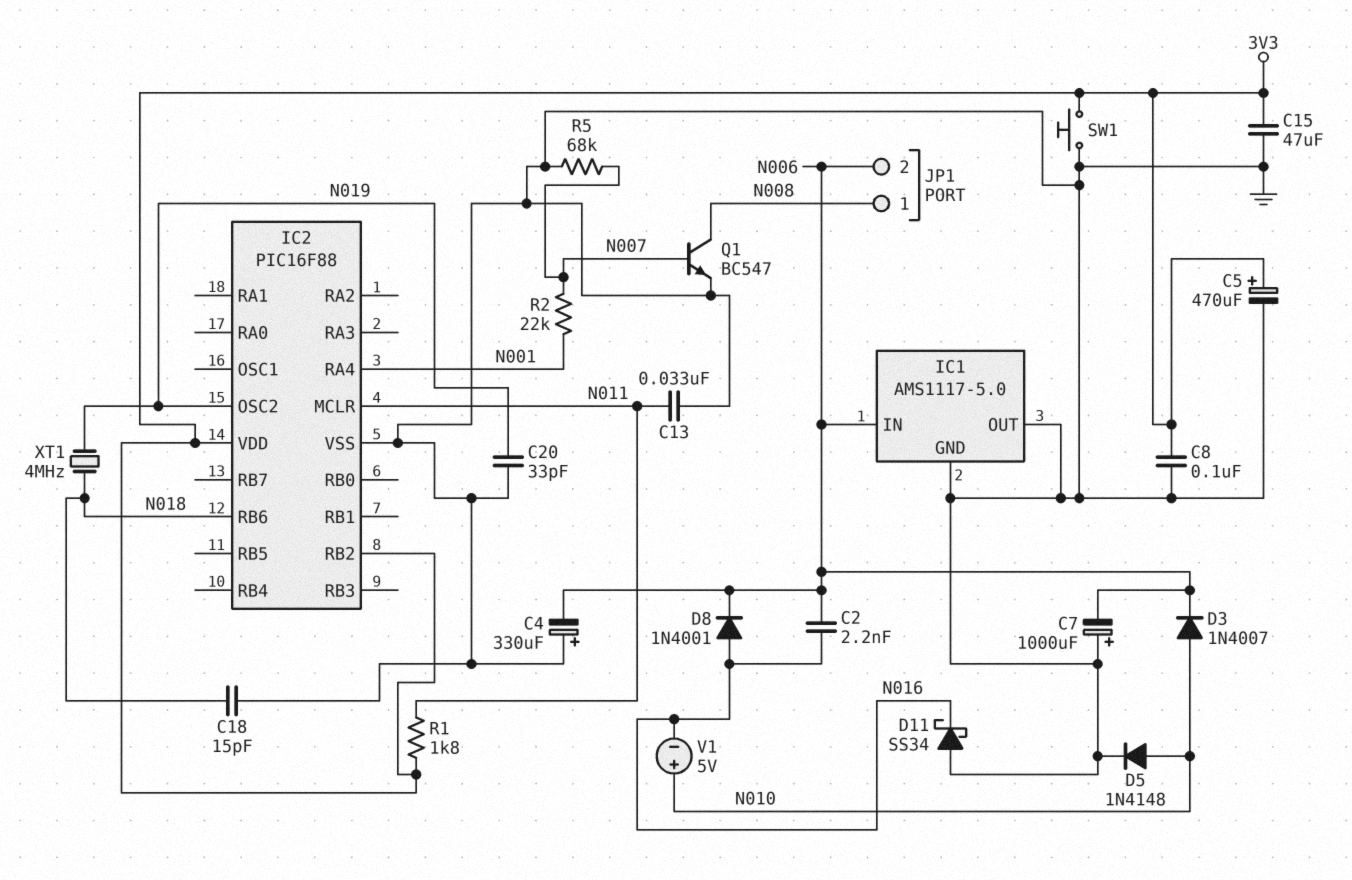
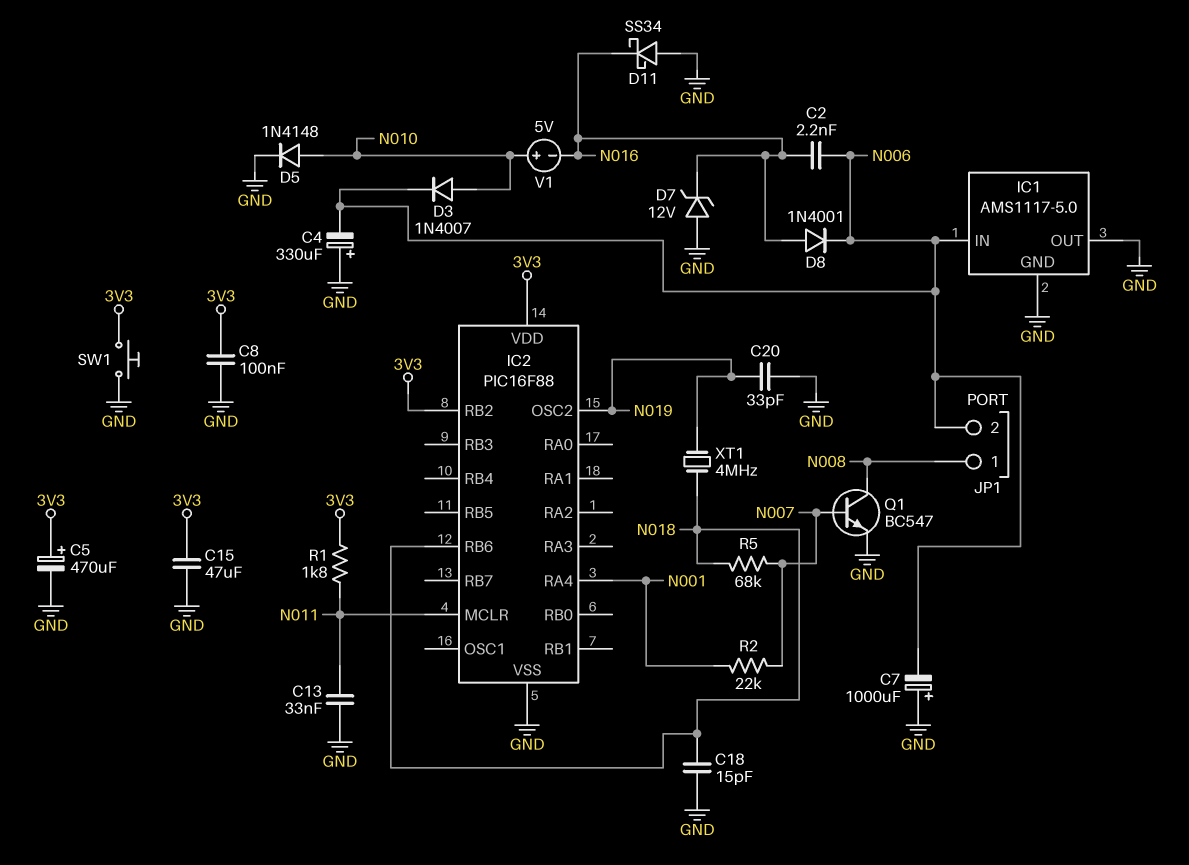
D7: none -> zener 12V (A GND, K N016)
R5: 68k (GND, N007) -> 68k (N007, N018)

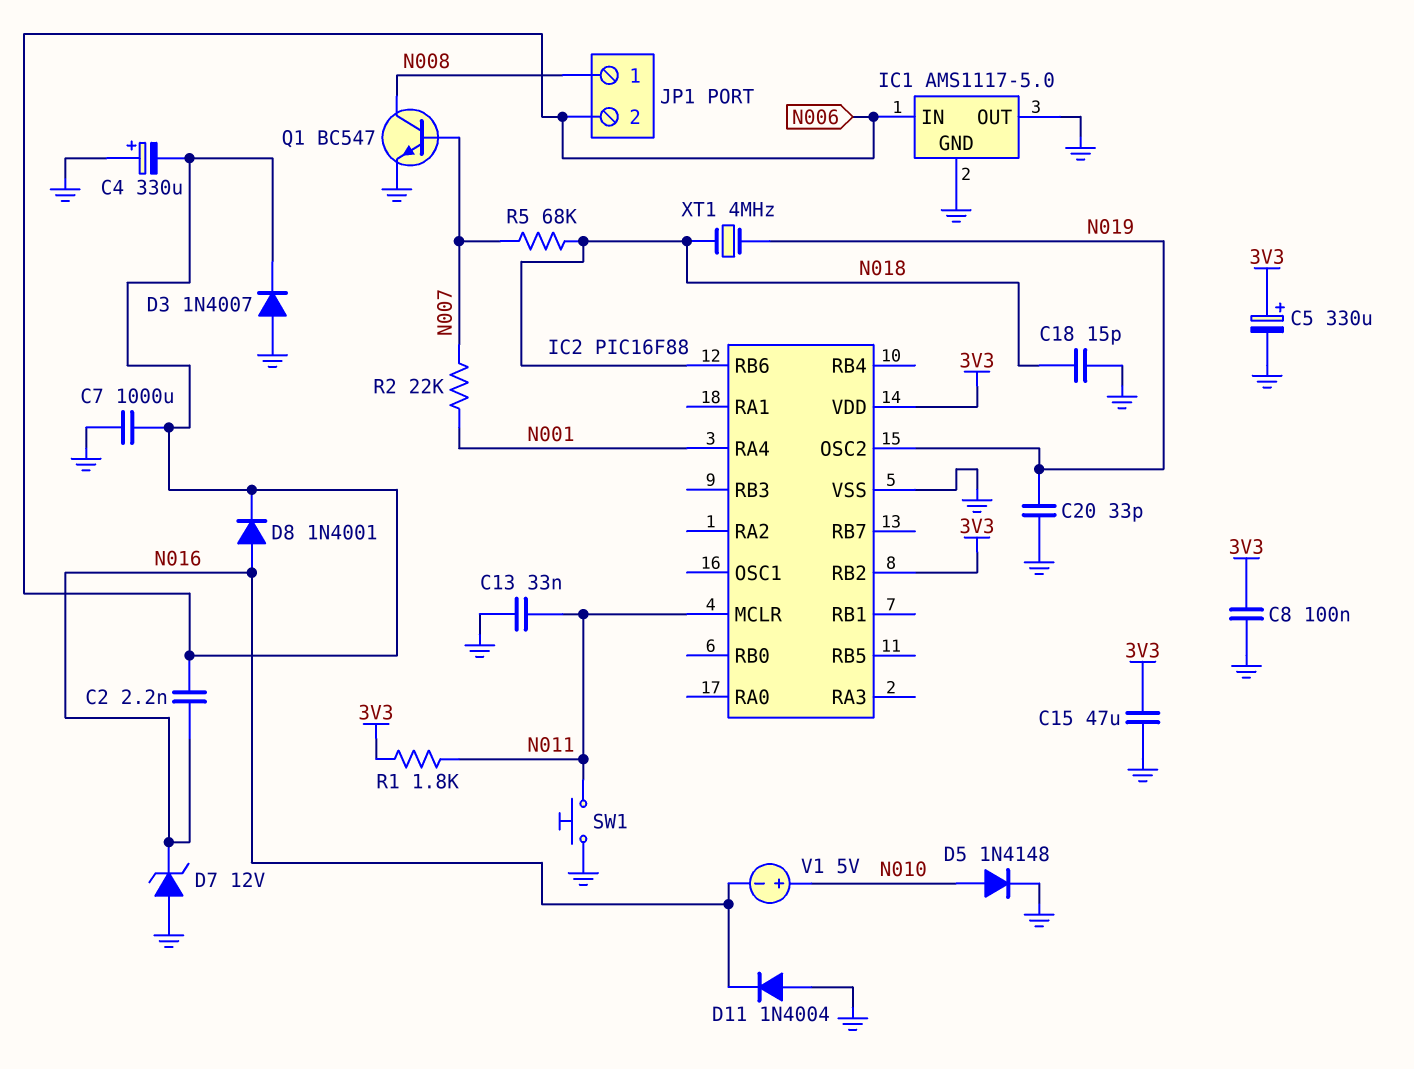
C5: 470uF (plus 3V3, minus GND) -> 330uF (plus 3V3, minus GND)
C7: 1000uF (plus GND, minus N006) -> 1000uF (GND, N006)
D3: diode 1N4007 (A N010, K N006) -> diode 1N4007 (A GND, K N006)
D11: schottky SS34 (A GND, K N016) -> diode 1N4004 (A GND, K N016)
SW1: button (3V3, GND) -> button (GND, N011)

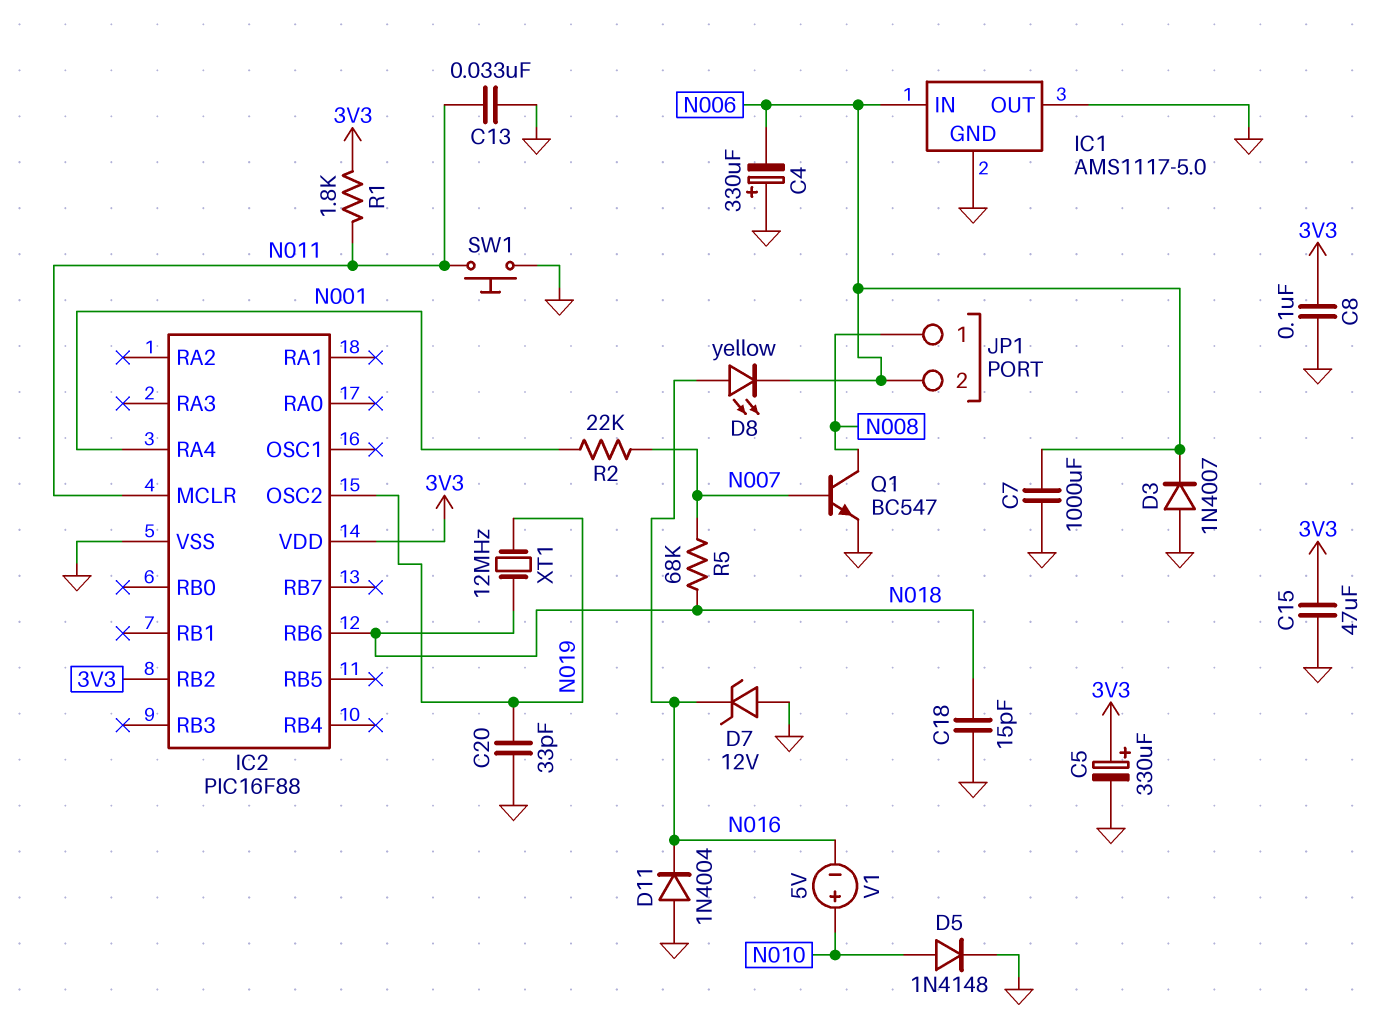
C2: 2.2nF (N006, N016) -> none
D8: diode 1N4001 (A N016, K N006) -> LED yellow (A N016, K N006)
XT1: 4MHz (N018, N019) -> 12MHz (N018, N019)

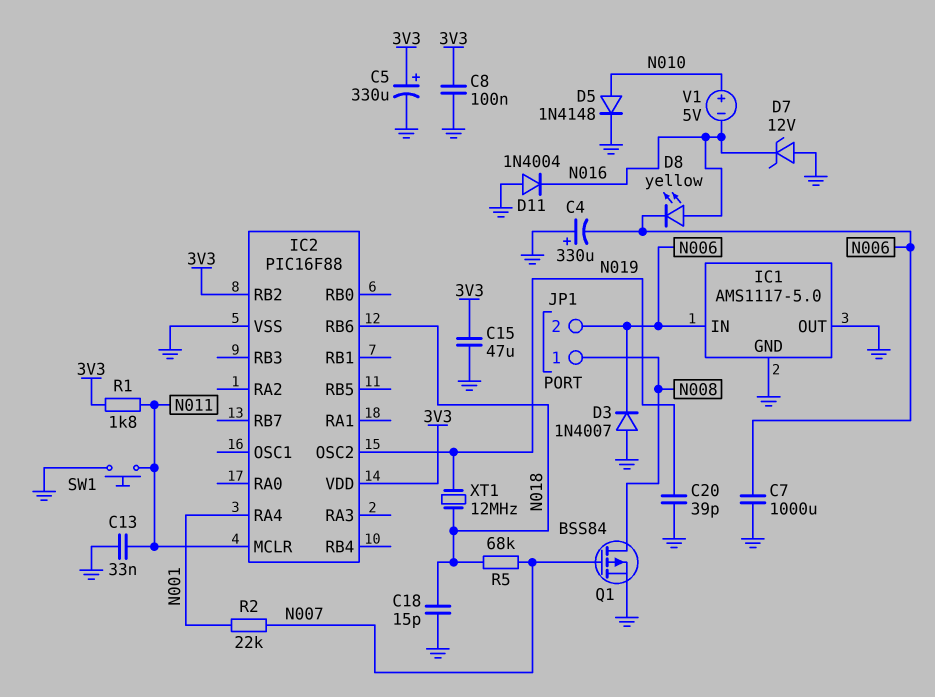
C20: 33pF (GND, N019) -> 39pF (GND, N019)
Q1: NPN BC547 (B N007, C N008, E GND) -> PMOS BSS84 (G N007, D N008, S GND)

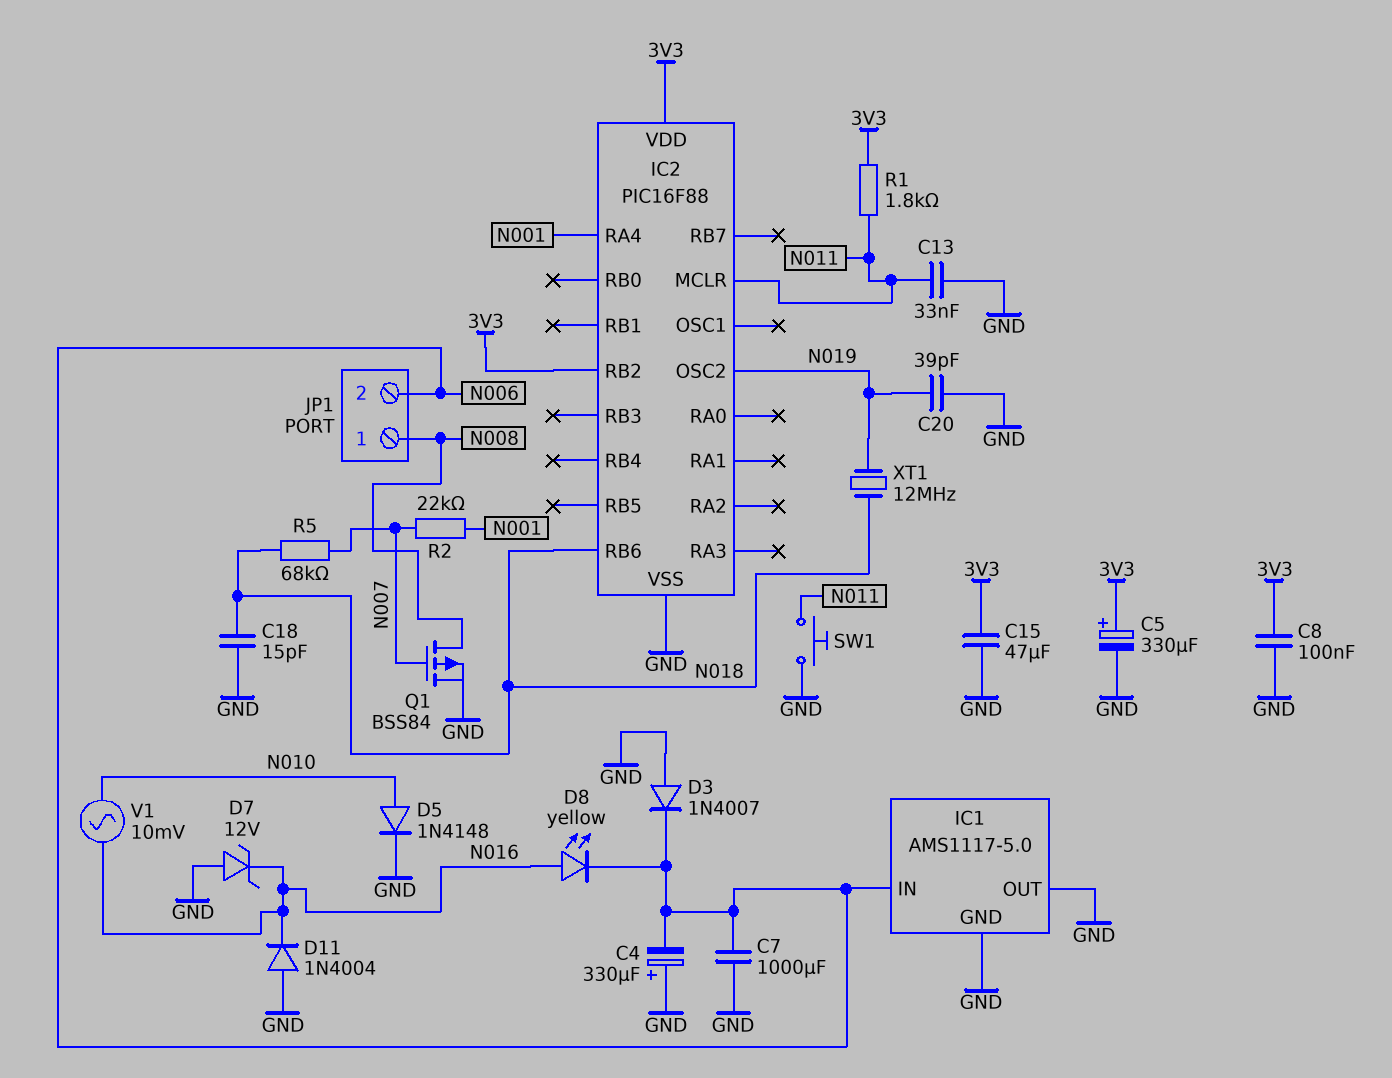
V1: 5V (plus N010, minus N016) -> AC 10mV (N010, N016)

